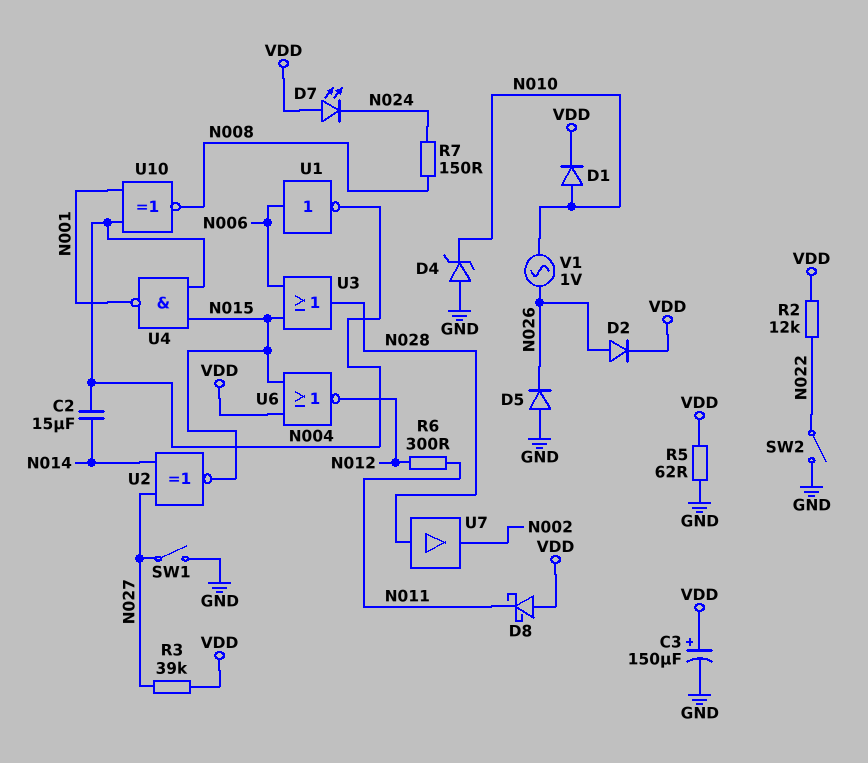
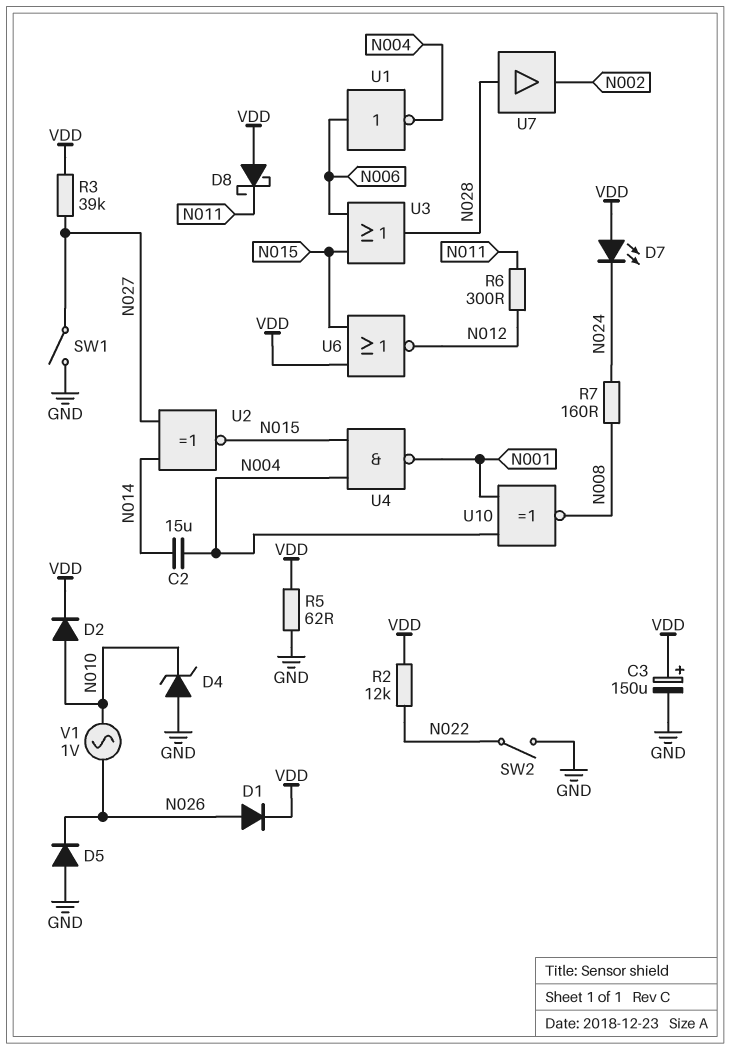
D1: diode (A N010, K VDD) -> diode (A N026, K VDD)
D2: diode (A N026, K VDD) -> diode (A N010, K VDD)
R7: 150 (N008, N024) -> 160 (N008, N024)

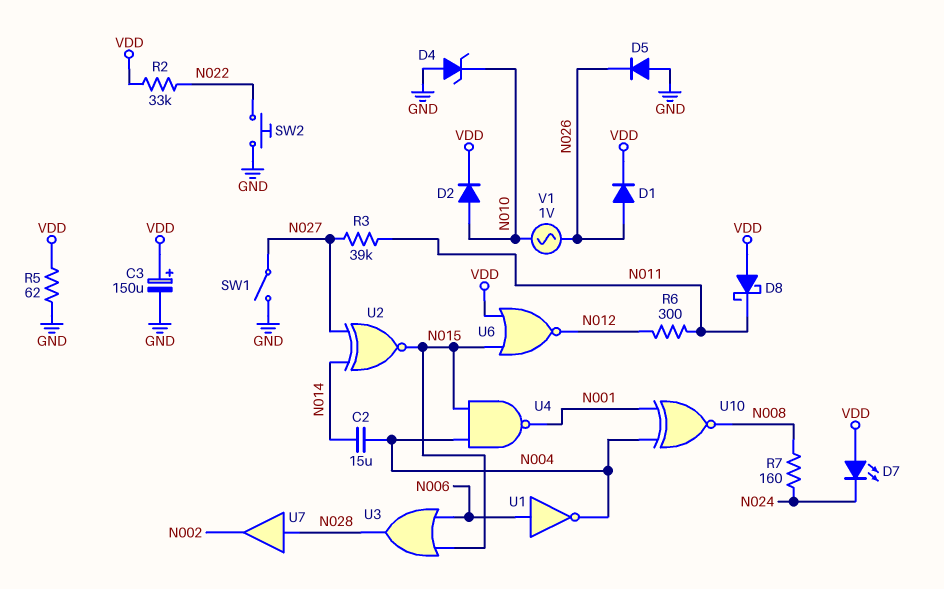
R2: 12k (N022, VDD) -> 33k (N022, VDD)
R3: 39k (N027, VDD) -> 39k (N011, N027)
SW2: switch (GND, N022) -> button (GND, N022)

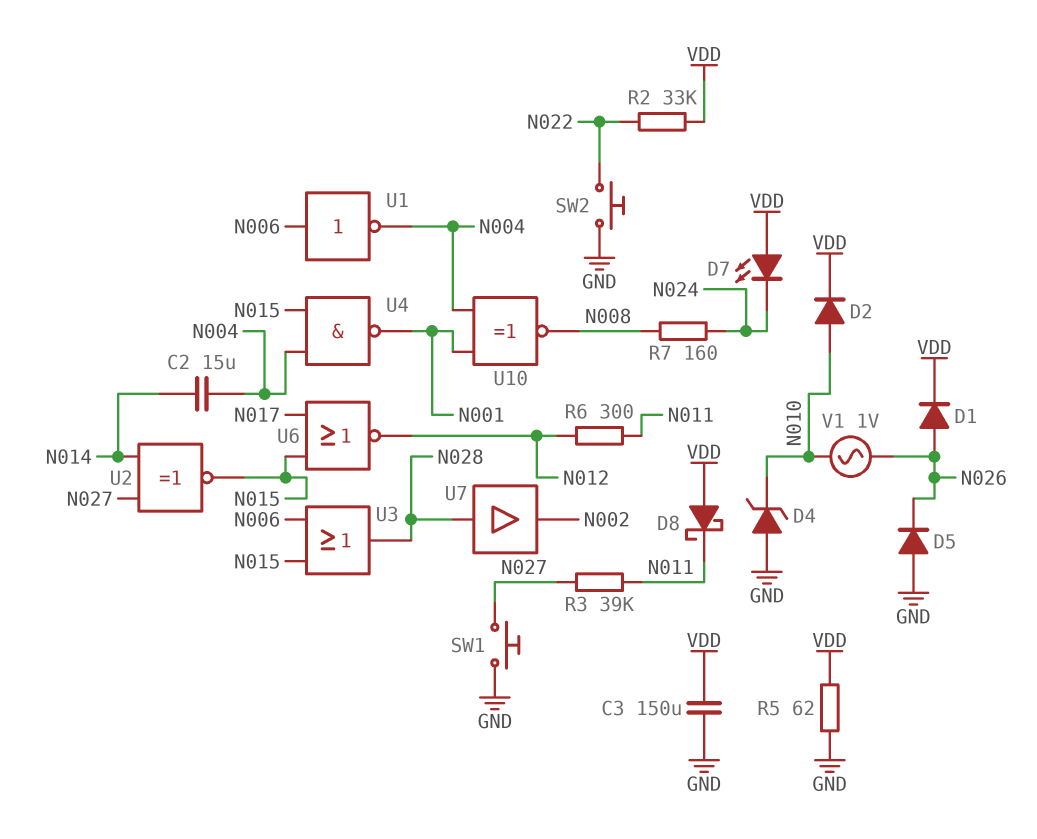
C3: 150uF (plus VDD, minus GND) -> 150uF (GND, VDD)
SW1: switch (GND, N027) -> button (GND, N027)
U6: NOR (in N015, in VDD, out N012) -> NOR (in N015, in N017, out N012)

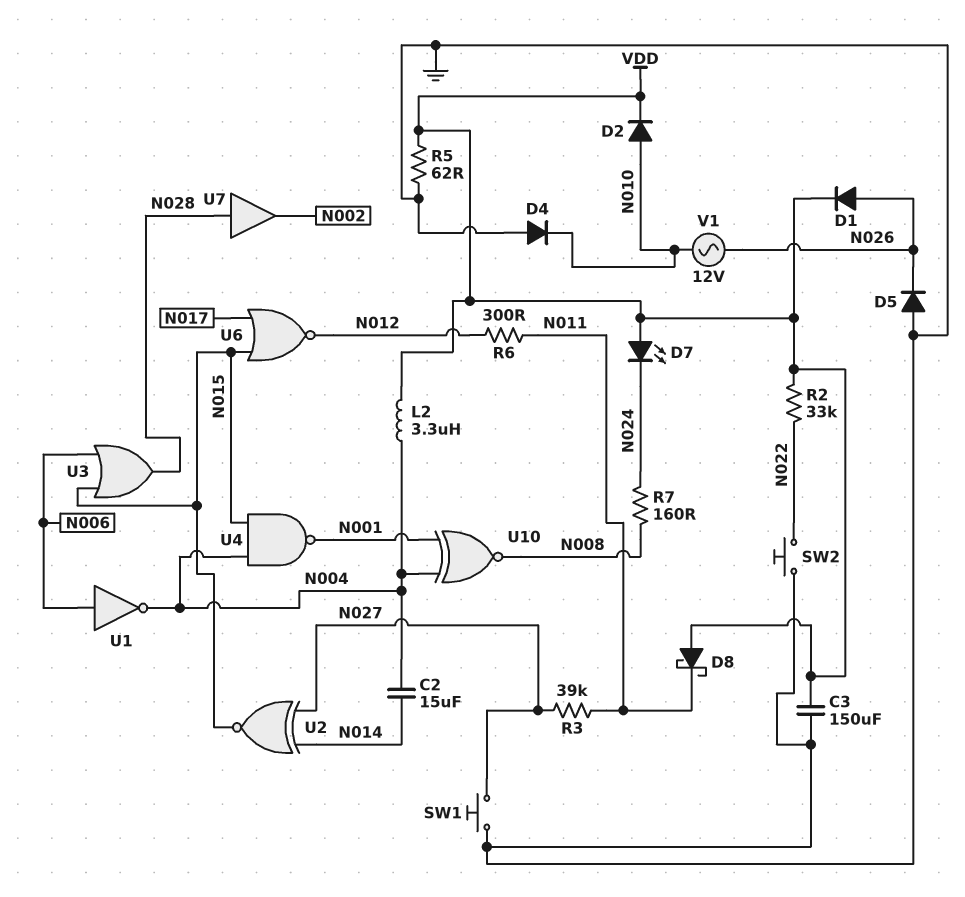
D4: zener (A GND, K N010) -> diode (A GND, K N010)
L2: none -> 3.3uH (N004, VDD)
V1: AC 1V (N010, N026) -> AC 12V (N010, N026)

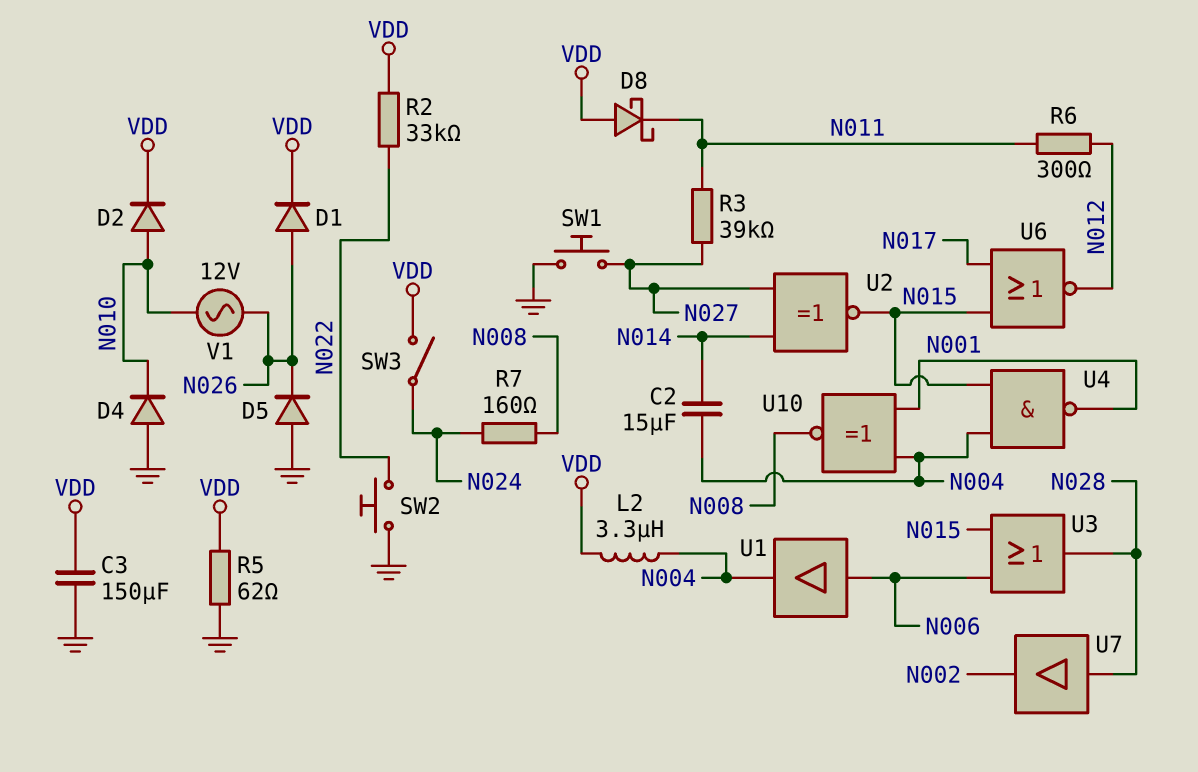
D7: LED (A VDD, K N024) -> none
SW3: none -> switch (N024, VDD)
U1: NOT (in N006, out N004) -> buffer (in N006, out N004)

